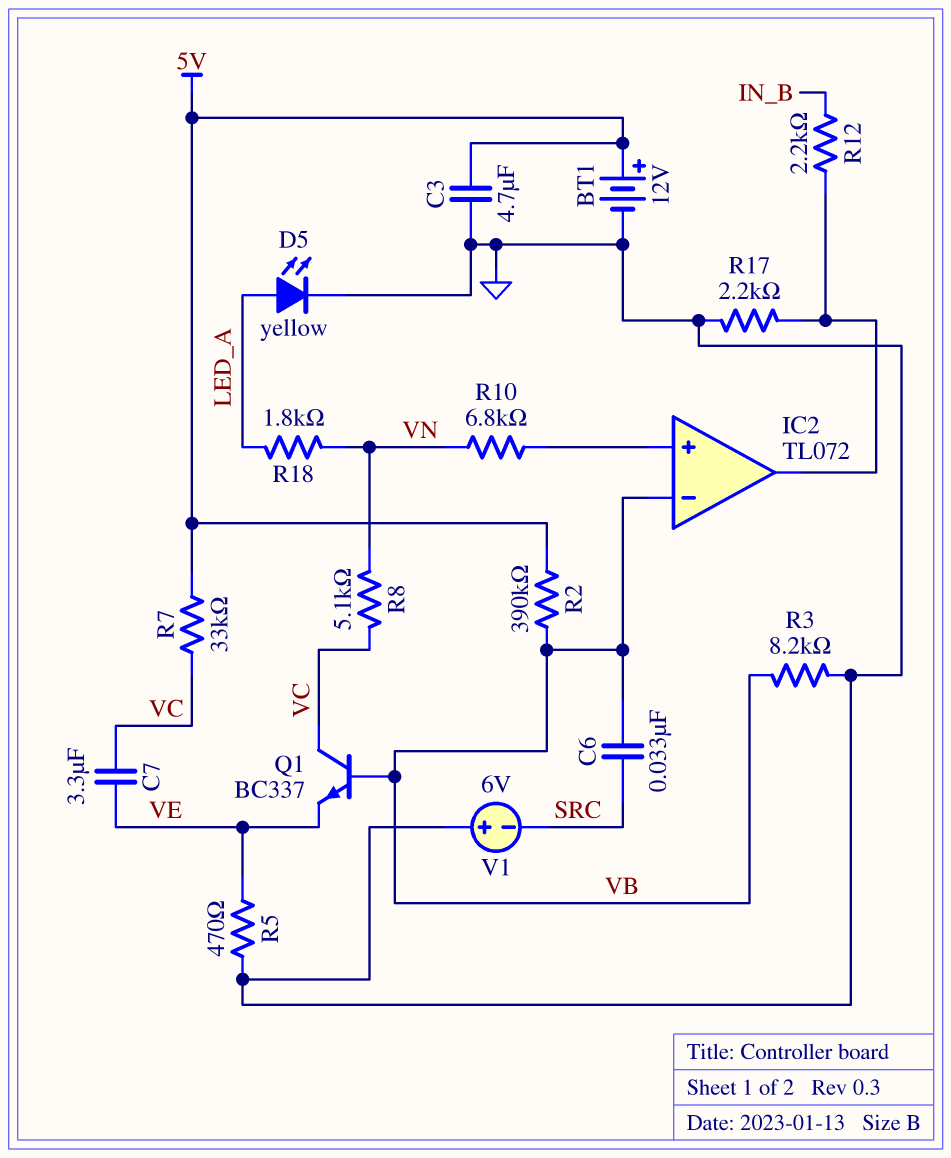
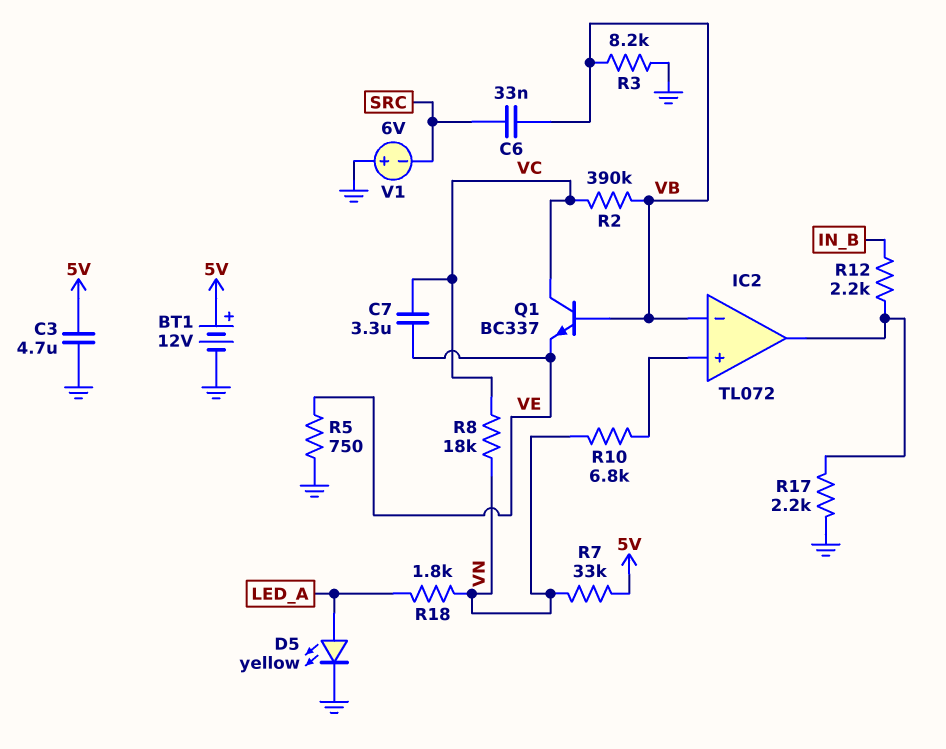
R2: 390k (5V, VB) -> 390k (VB, VC)
R5: 470 (GND, VE) -> 750 (GND, VE)
R7: 33k (5V, VC) -> 33k (5V, VN)
R8: 5.1k (VC, VN) -> 18k (VC, VN)

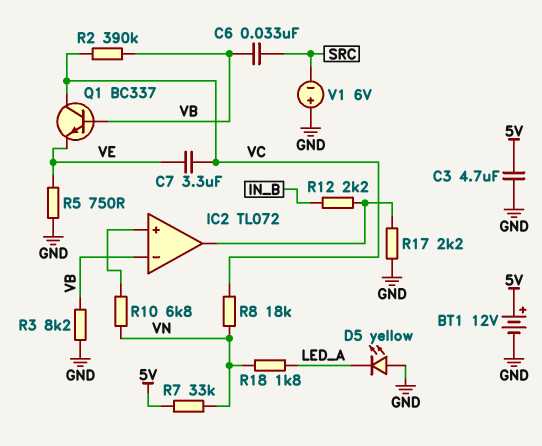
D5: LED yellow (A LED_A, K GND) -> LED yellow (A GND, K LED_A)

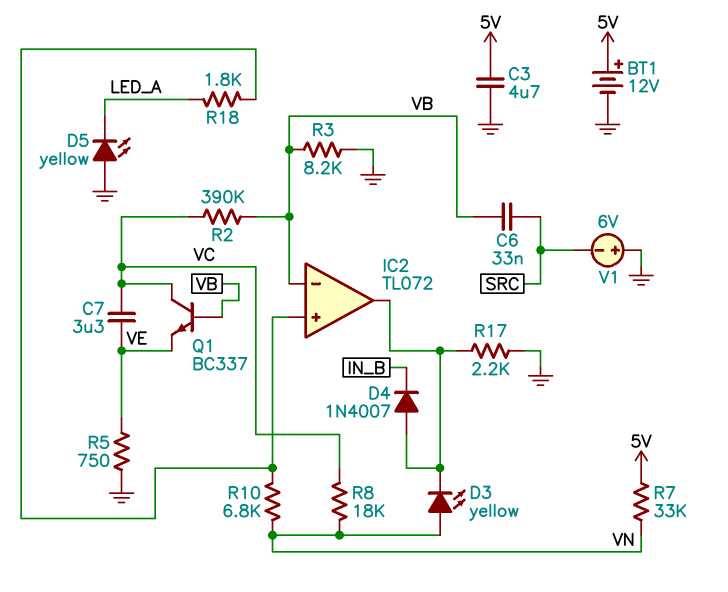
D3: none -> LED yellow (A VN, K IC2/out)
D4: none -> diode 1N4007 (A IC2/out, K IN_B)
R12: 2.2k (IC2/out, IN_B) -> none
R18: 1.8k (LED_A, VN) -> 1.8k (IC2/in+, LED_A)

